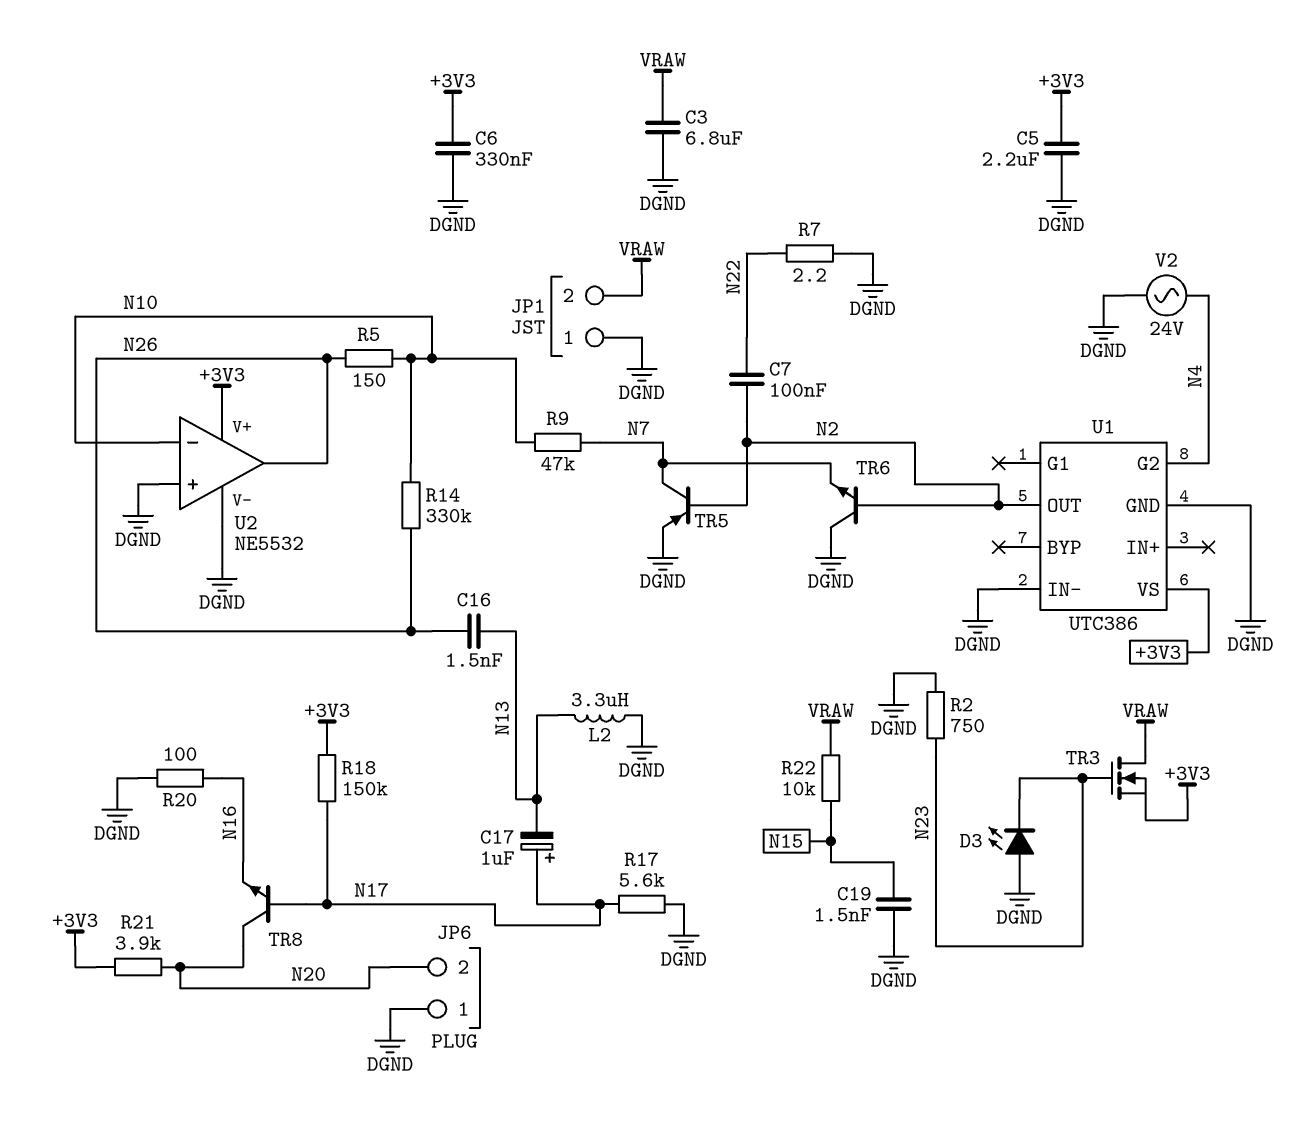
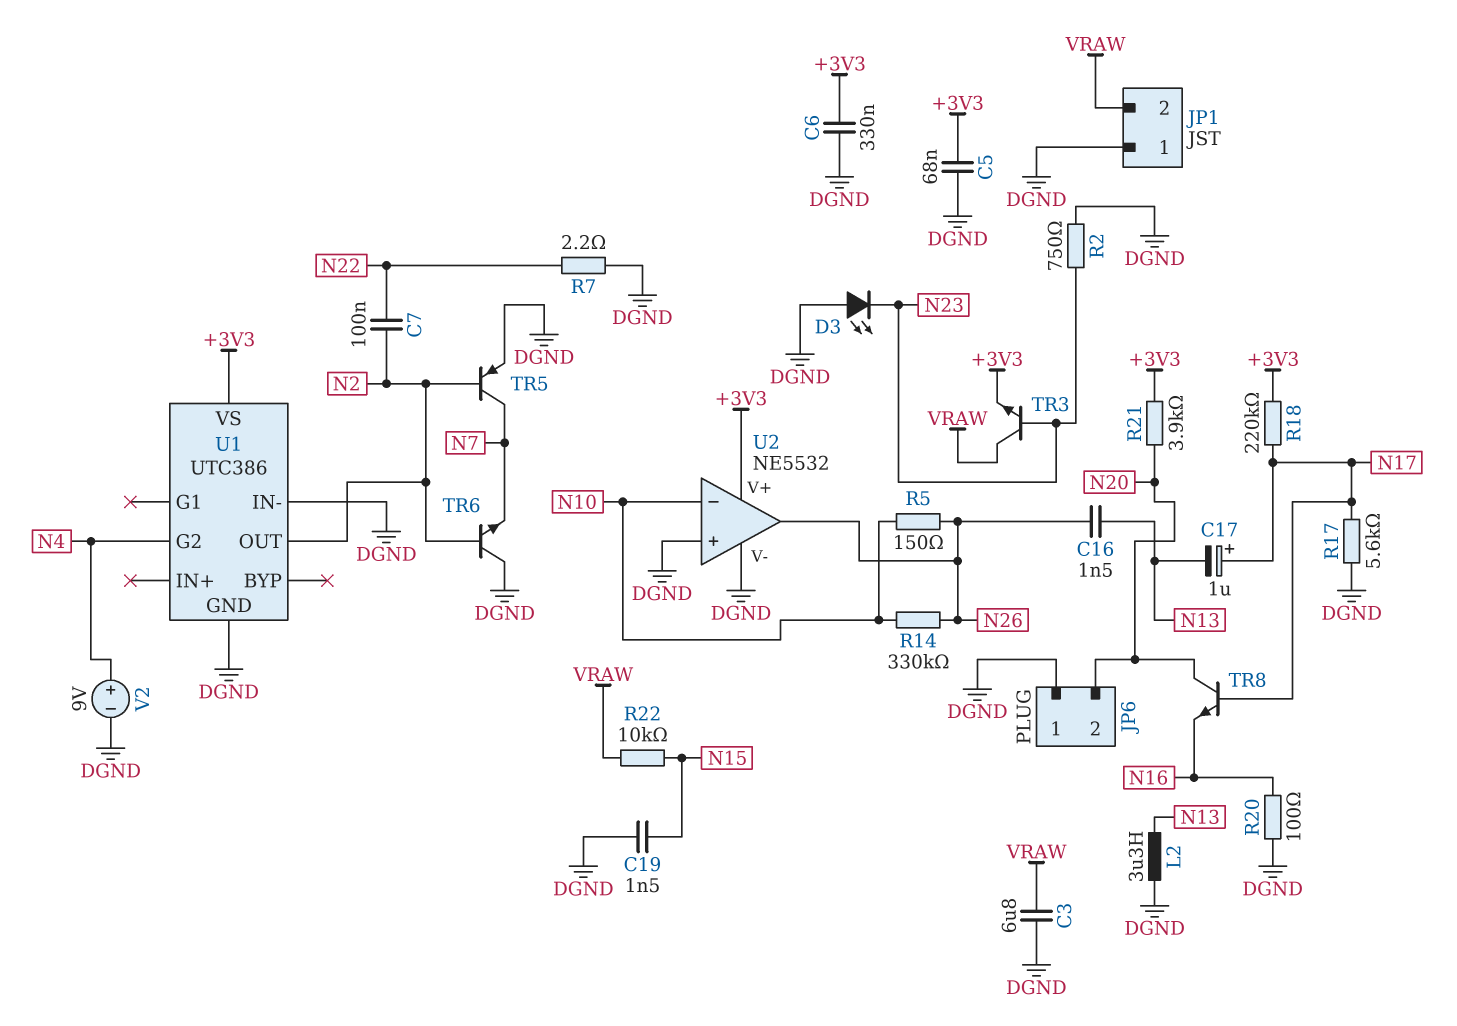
C5: 2.2uF (+3V3, DGND) -> 68nF (+3V3, DGND)
R9: 47k (N7, N10) -> none
R18: 150k (+3V3, N17) -> 220k (+3V3, N17)
TR3: NMOS (G N23, D VRAW, S +3V3) -> NPN (B N23, C VRAW, E +3V3)
V2: AC 24V (DGND, N4) -> 9V (plus N4, minus DGND)

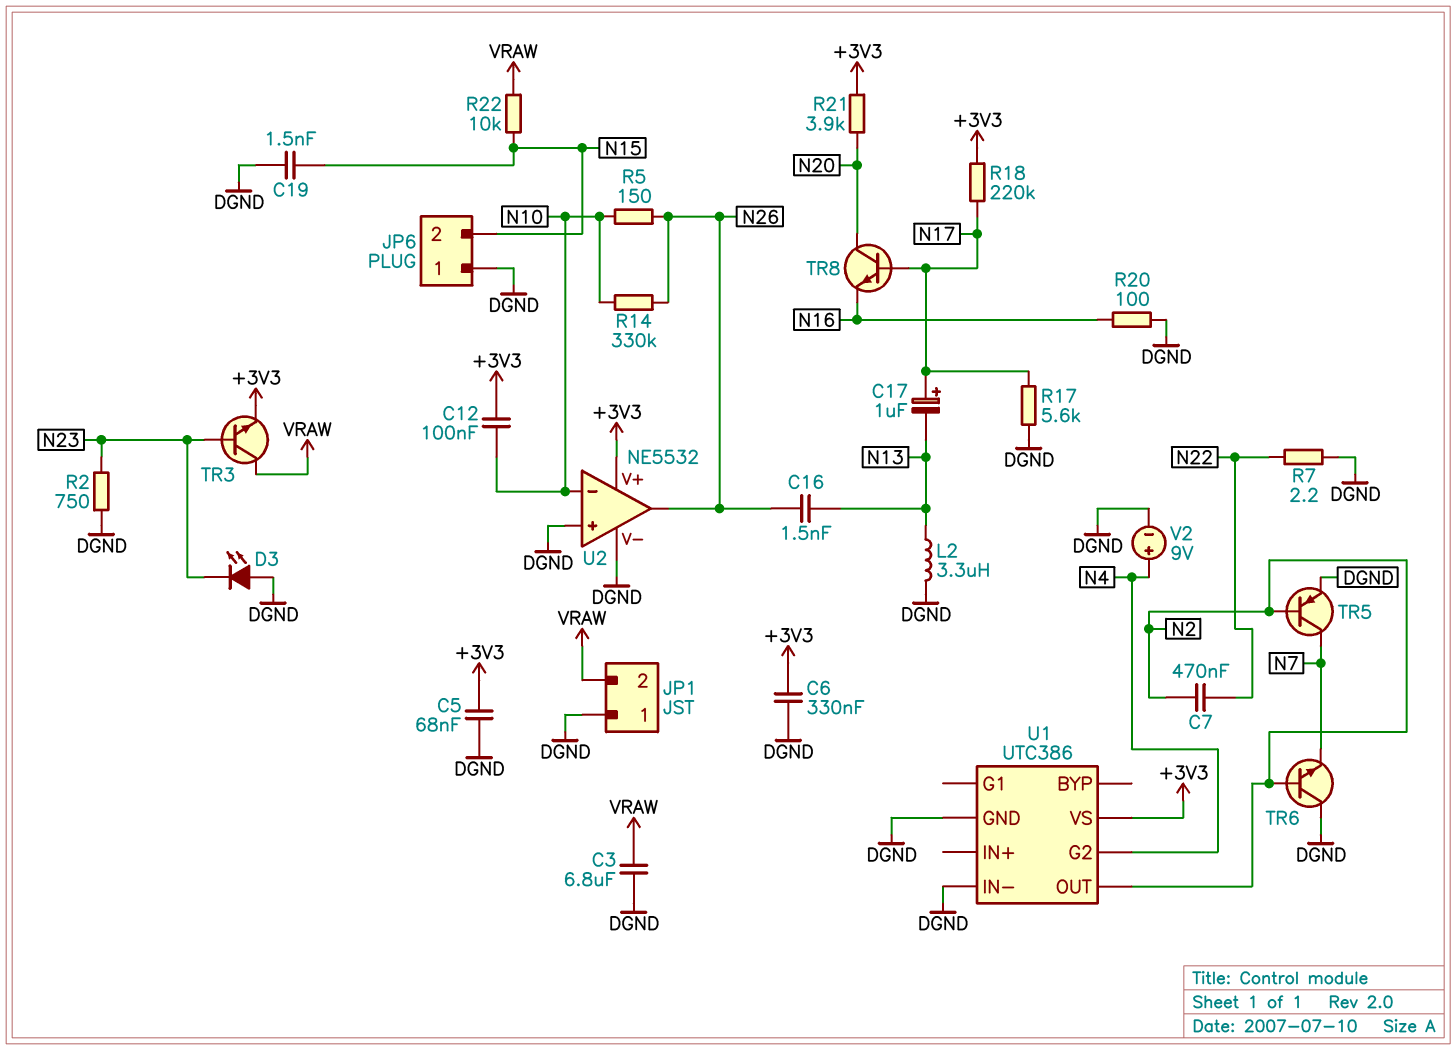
C7: 100nF (N2, N22) -> 470nF (N2, N22)
C12: none -> 100nF (+3V3, N10)
JP6 pin 2: N20 -> N15

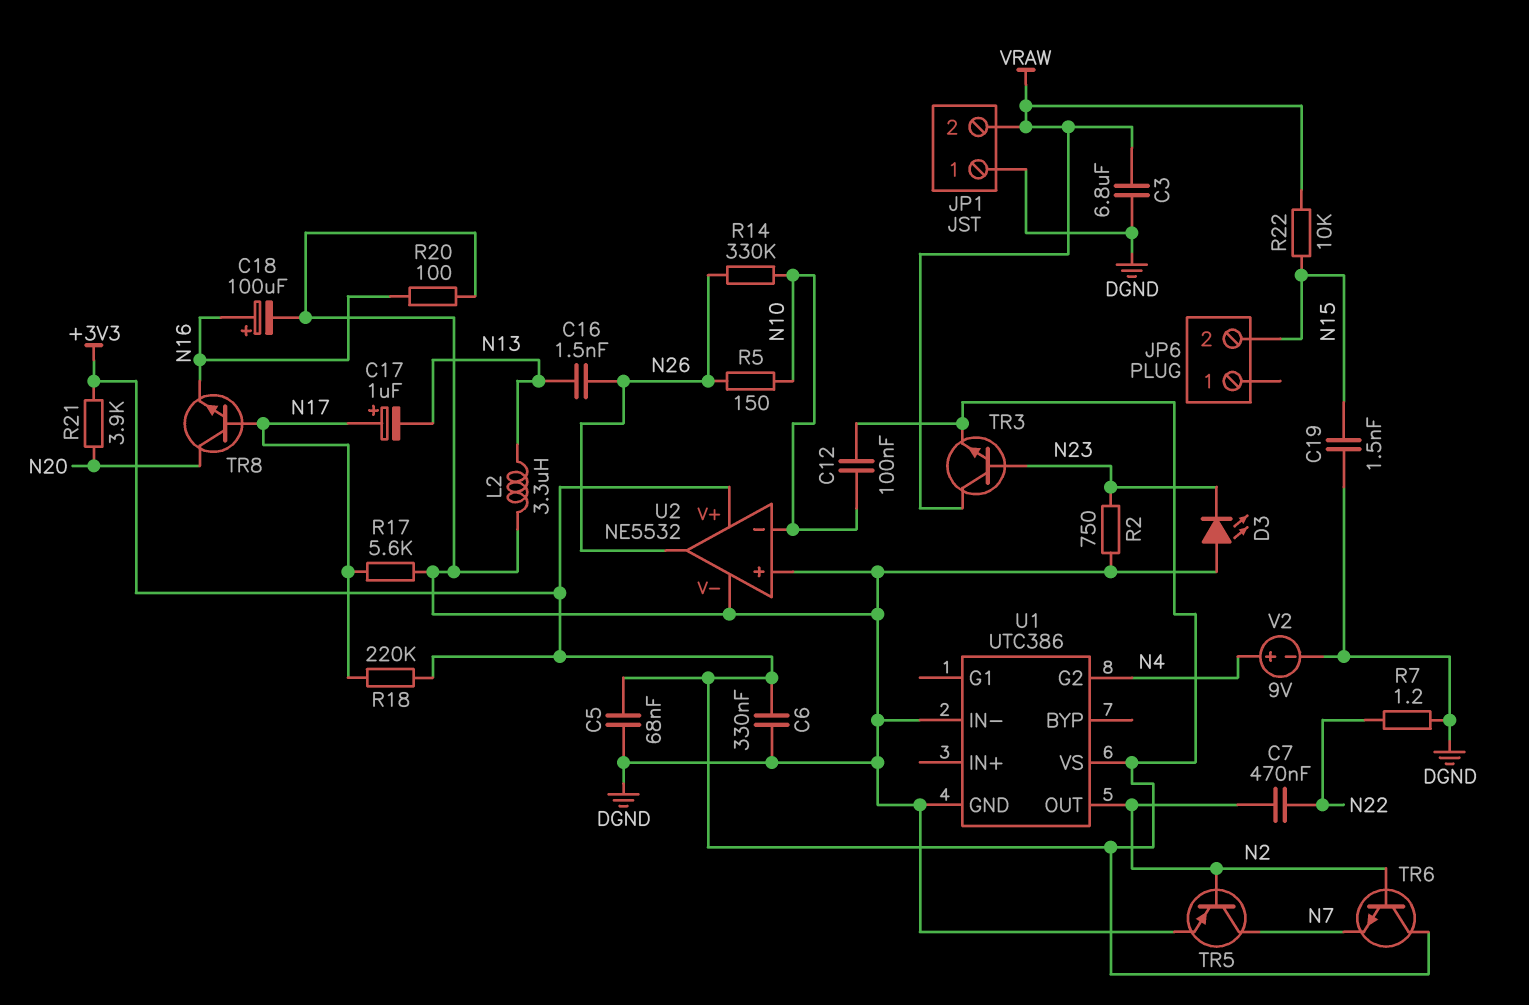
C18: none -> 100uF (plus N16, minus DGND)
JP6 pin 1: DGND -> none
R7: 2.2 (DGND, N22) -> 1.2 (DGND, N22)
TR6: NPN (B N2, C DGND, E N7) -> NPN (B N2, C +3V3, E N7)

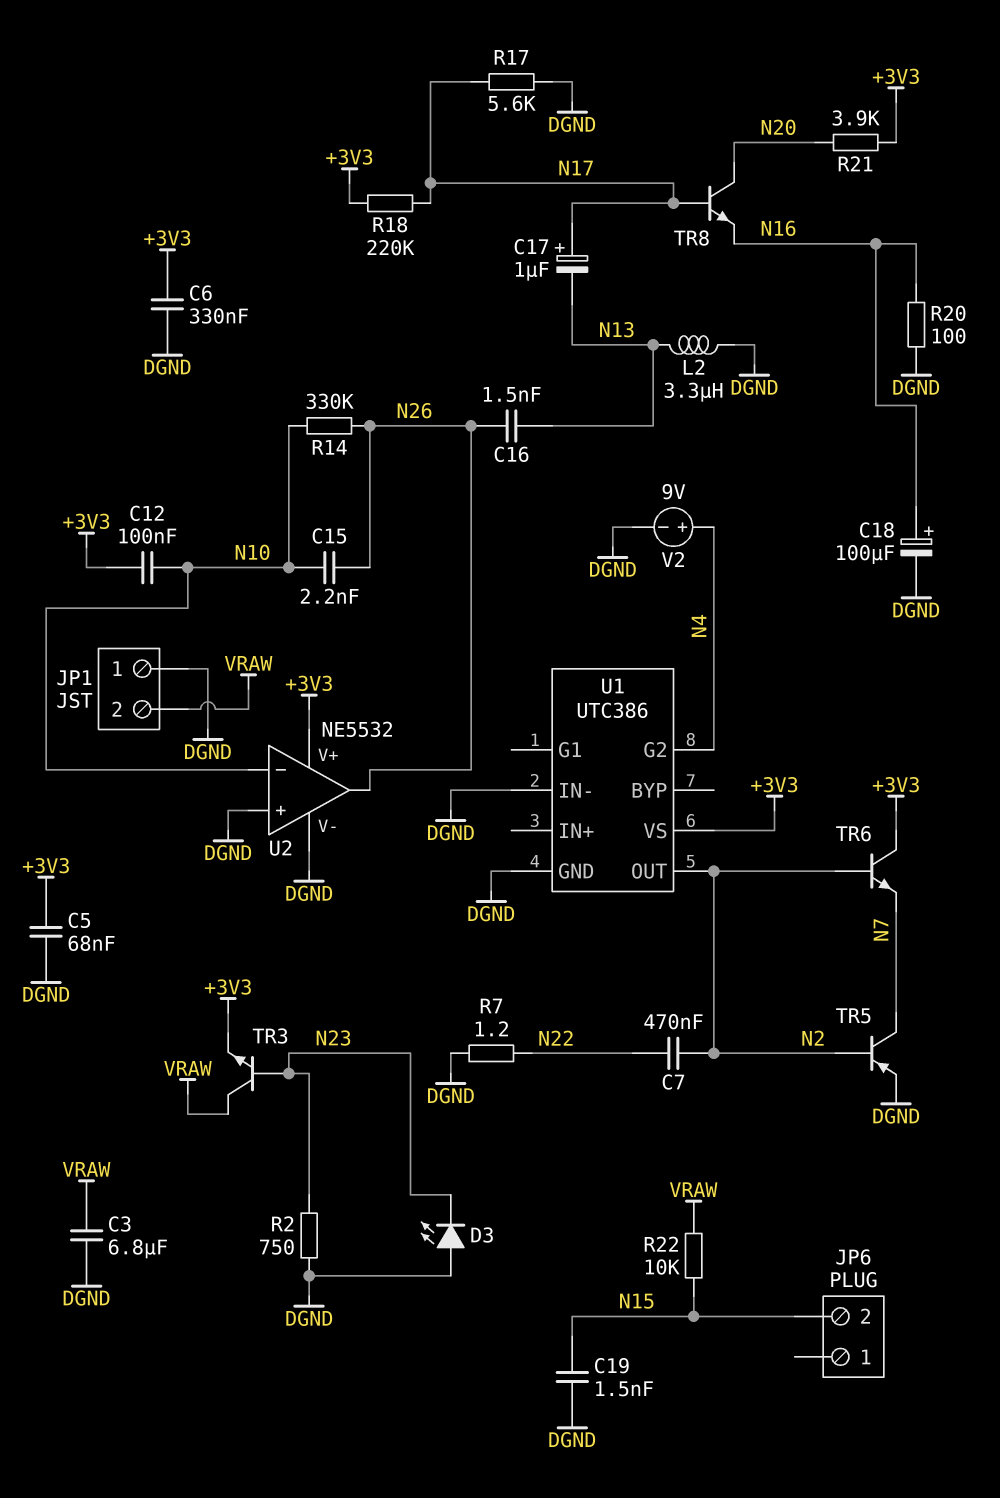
C15: none -> 2.2nF (N10, N26)
R5: 150 (N10, N26) -> none

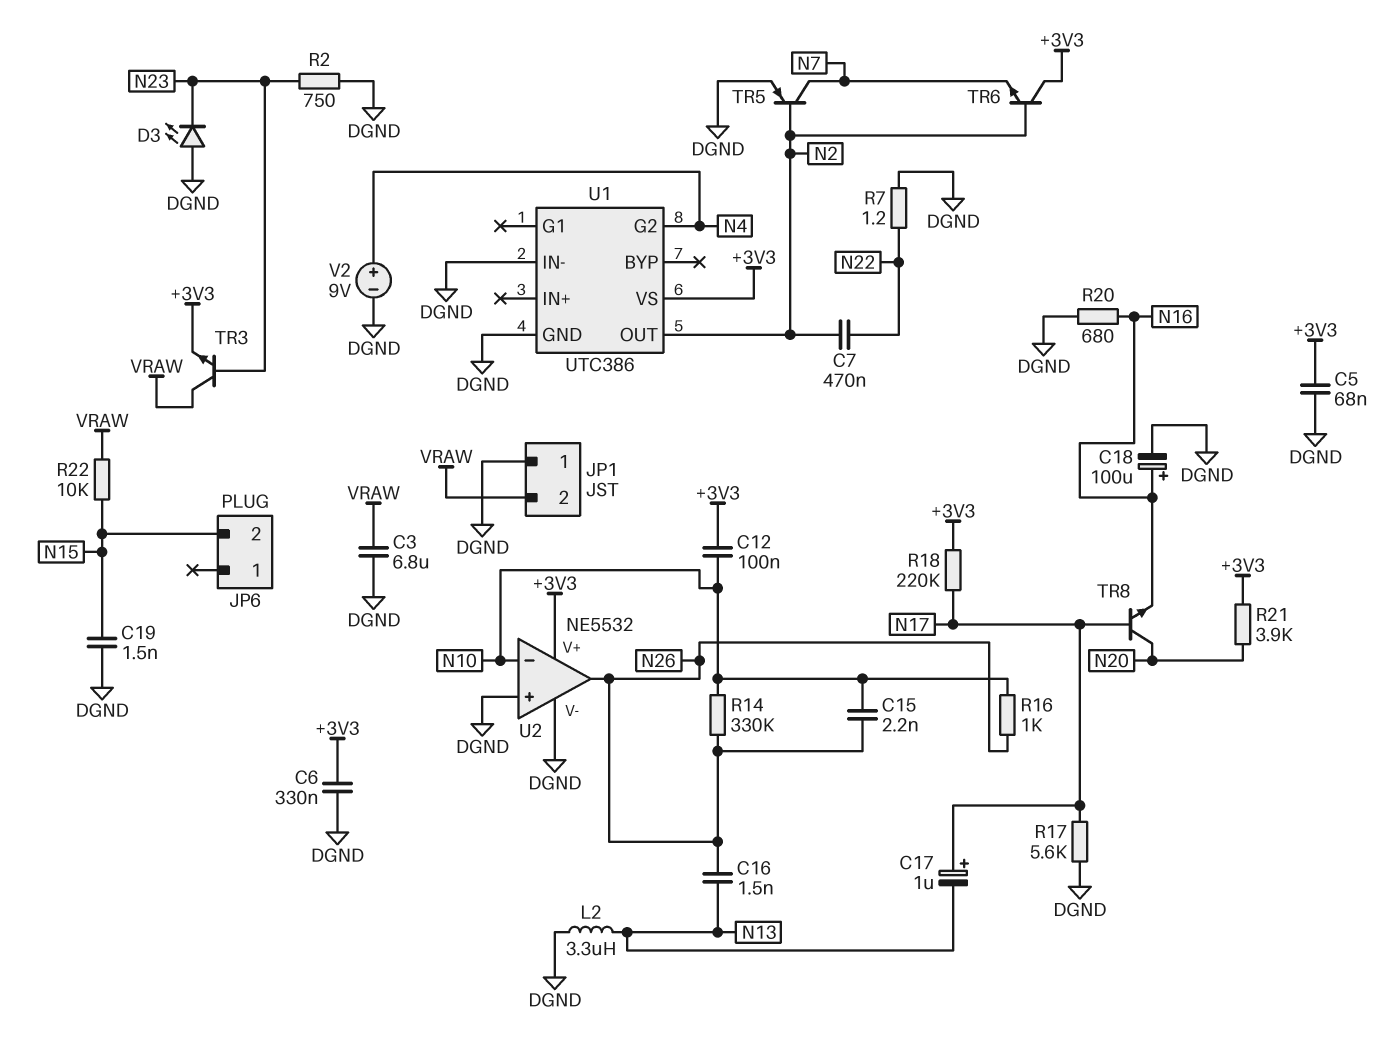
R16: none -> 1k (N10, N26)
R20: 100 (DGND, N16) -> 680 (DGND, N16)

